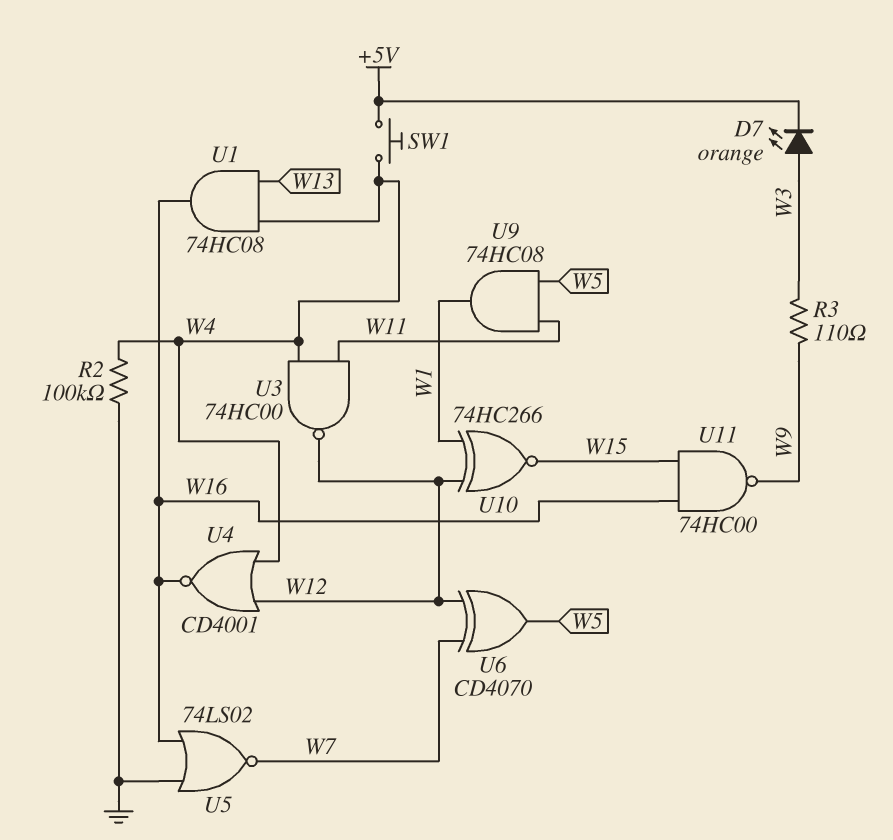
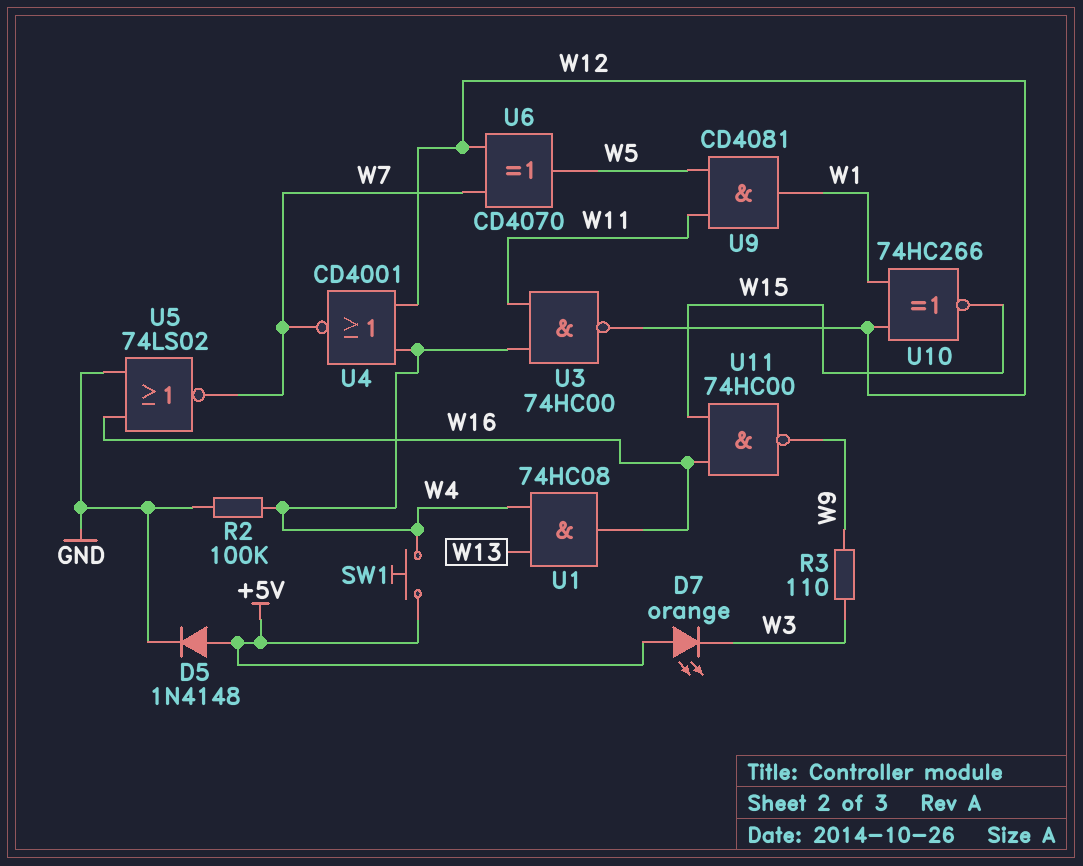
D5: none -> diode 1N4148 (A +5V, K GND)
D7: LED orange (A W3, K +5V) -> LED orange (A +5V, K W3)
U4: NOR CD4001 (in W4, in W12, out W16) -> NOR CD4001 (in W4, in W12, out W7)
U9: AND 74HC08 (in W5, in W11, out W1) -> AND CD4081 (in W5, in W11, out W1)

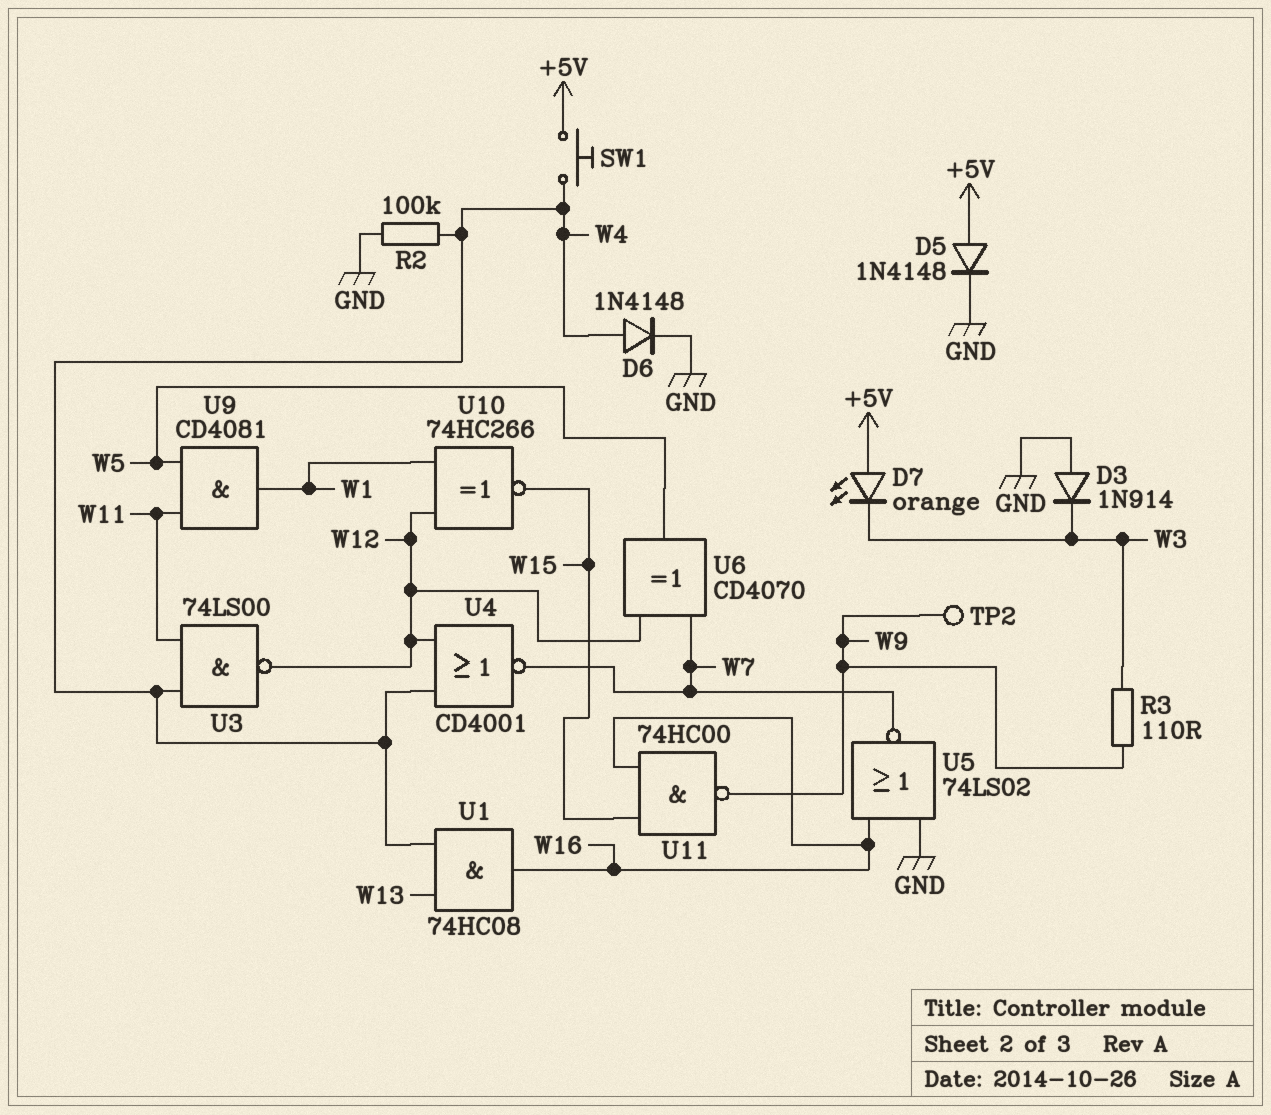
D3: none -> diode 1N914 (A GND, K W3)
D6: none -> diode 1N4148 (A W4, K GND)
TP2: none -> test point (W9)
U3: NAND 74HC00 (in W4, in W11, out W12) -> NAND 74LS00 (in W4, in W11, out W12)

